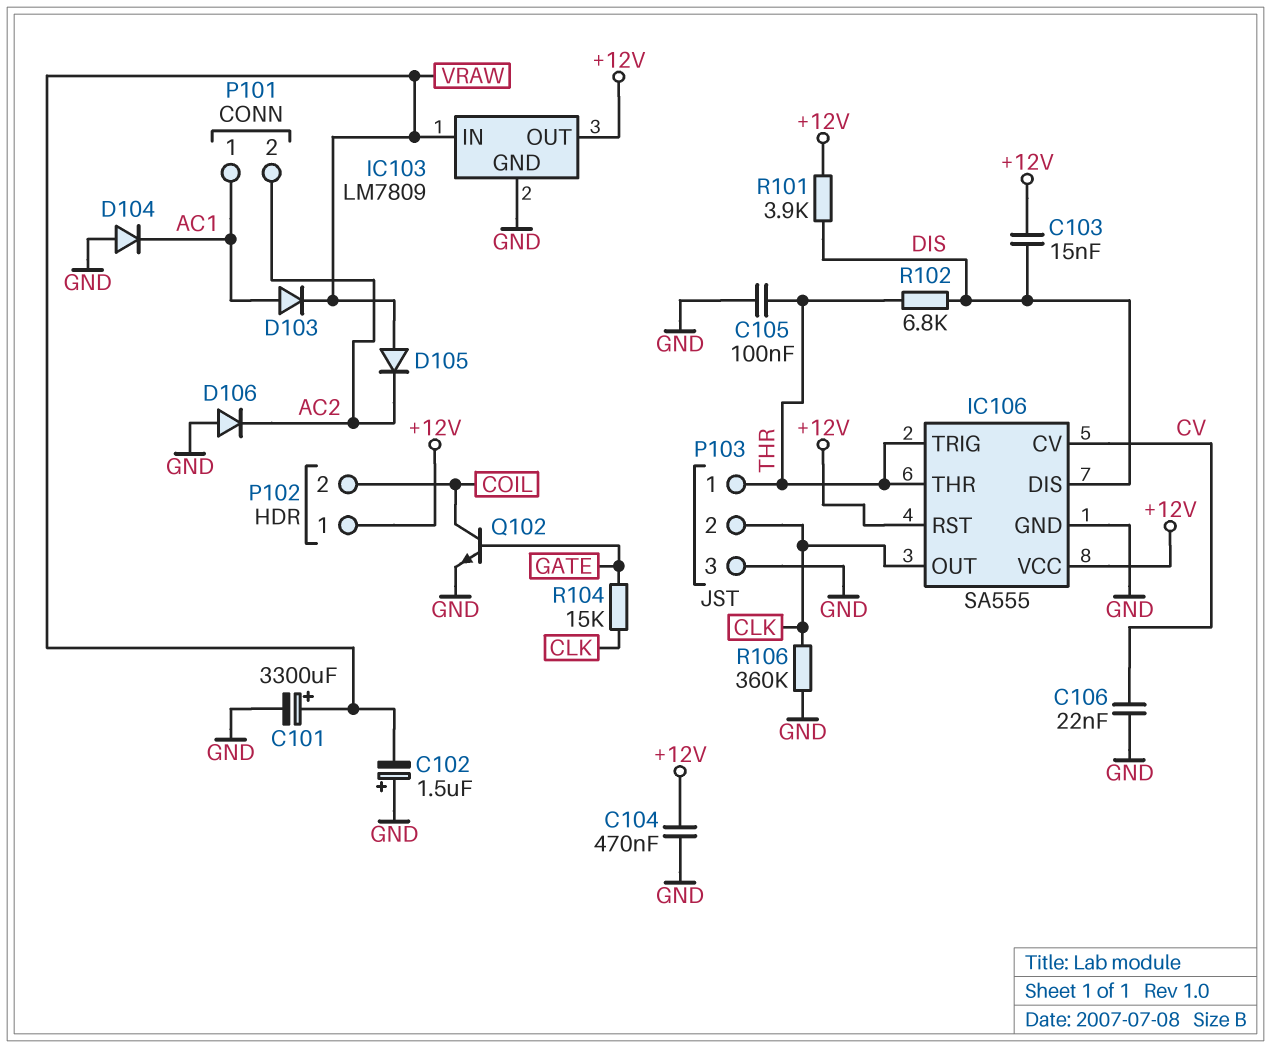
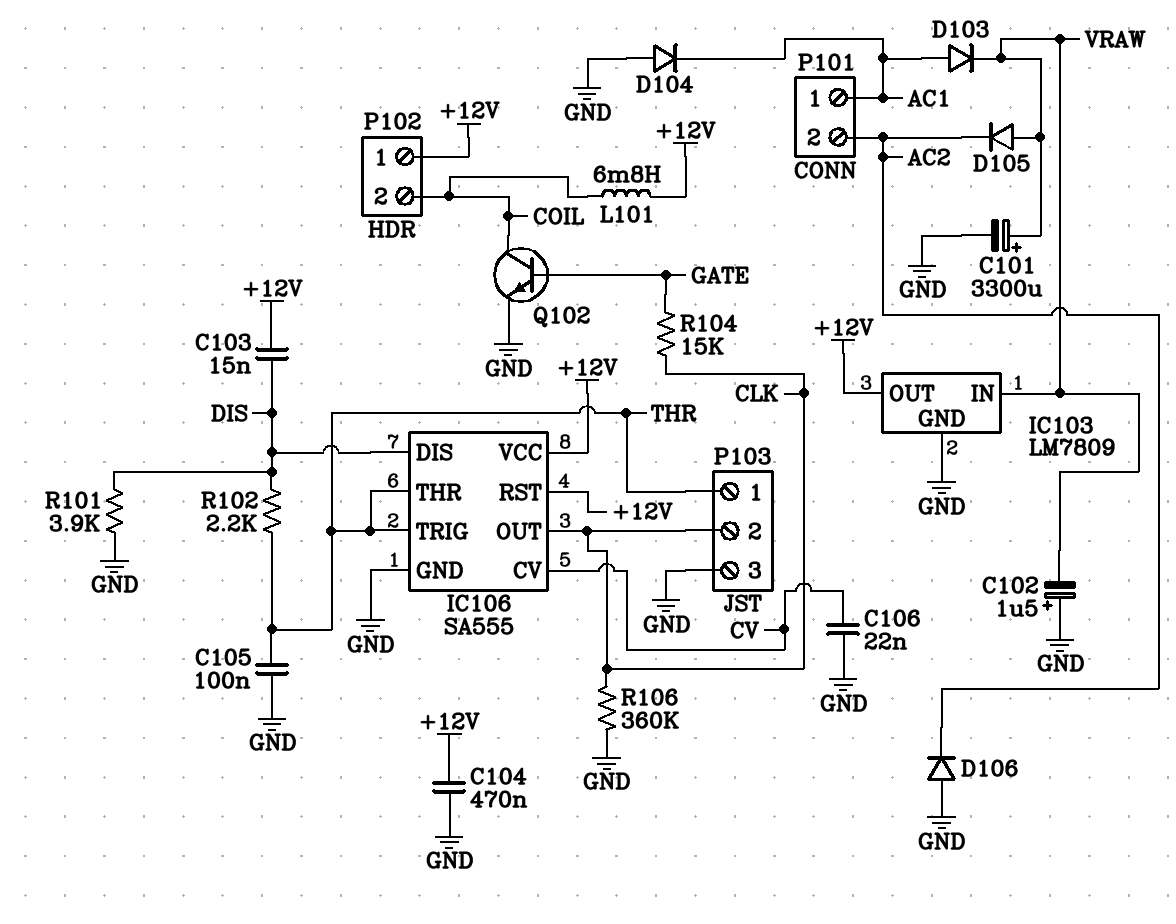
L101: none -> 6.8mH (+12V, COIL)
R101: 3.9k (+12V, DIS) -> 3.9k (DIS, GND)
R102: 6.8k (DIS, THR) -> 2.2k (DIS, THR)

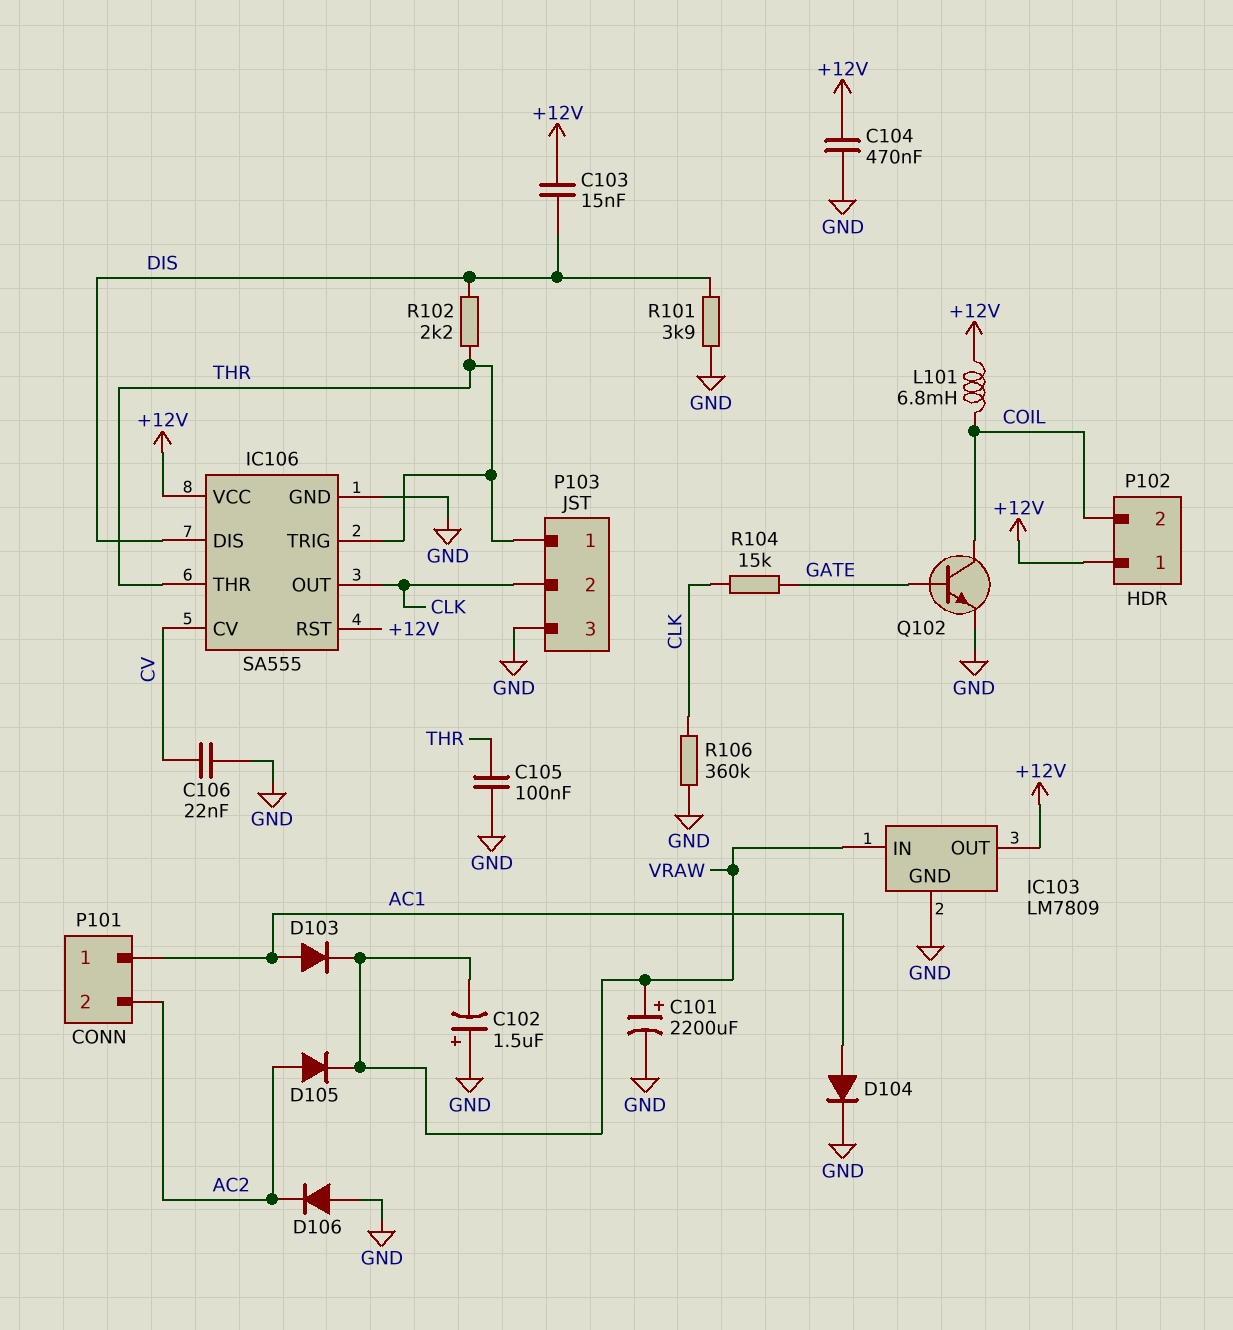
C101: 3300uF (plus VRAW, minus GND) -> 2200uF (plus VRAW, minus GND)
D104: diode (A GND, K AC1) -> diode (A AC1, K GND)
D105: diode (A VRAW, K AC2) -> diode (A AC2, K VRAW)

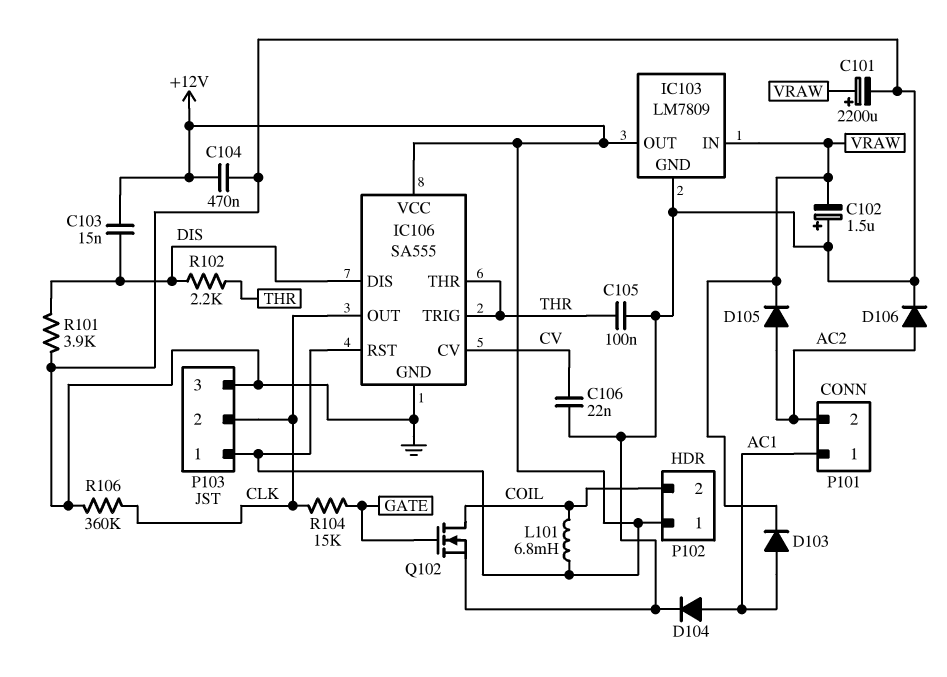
D106: diode (A GND, K AC2) -> diode (A AC2, K GND)
P103 pin 1: THR -> +12V
Q102: NPN (B GATE, C COIL, E GND) -> NMOS (G GATE, D COIL, S GND)

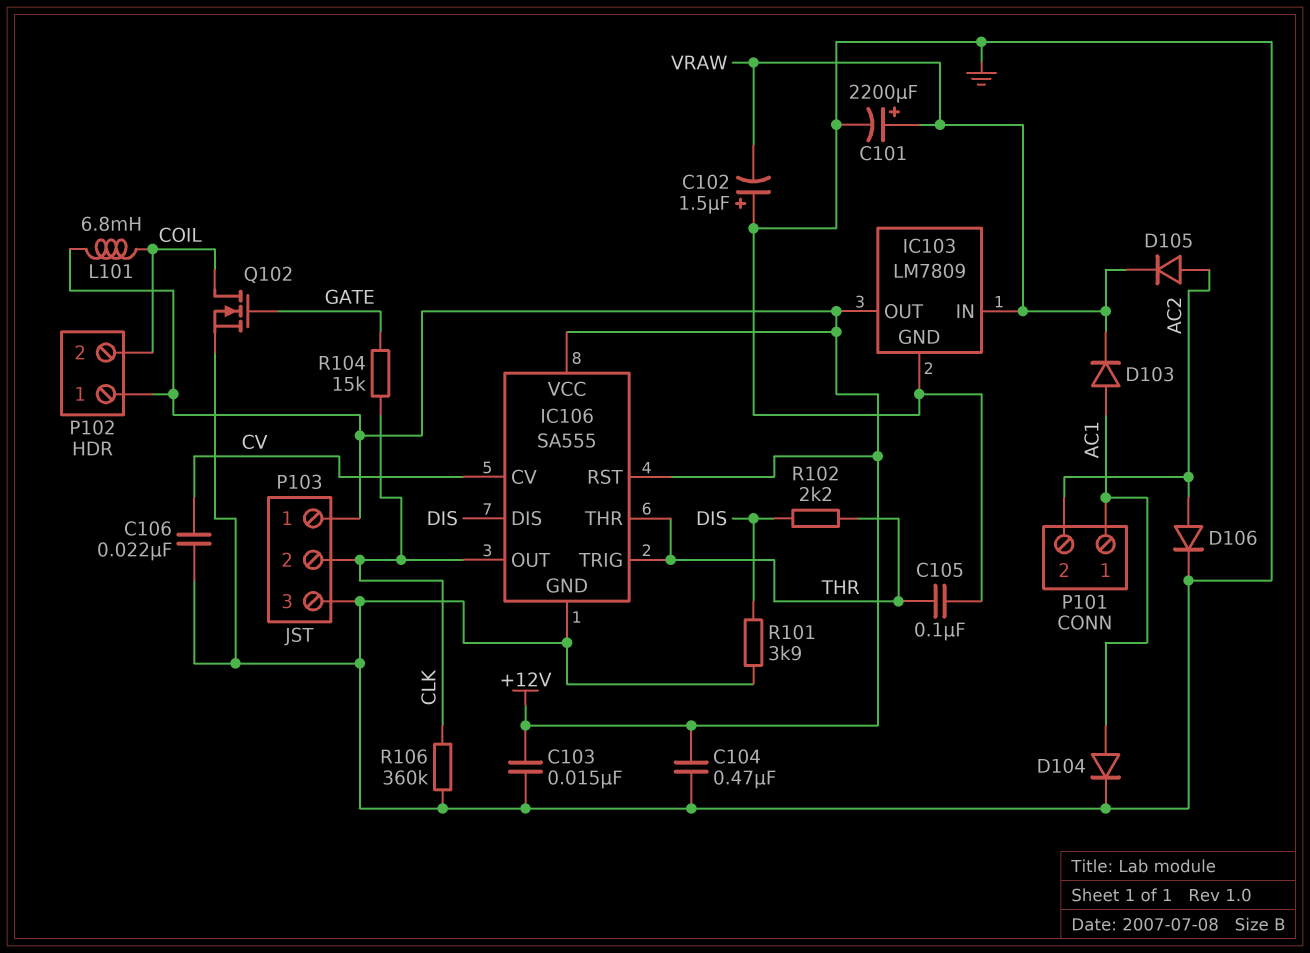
C103: 15nF (+12V, DIS) -> 15nF (+12V, GND)

